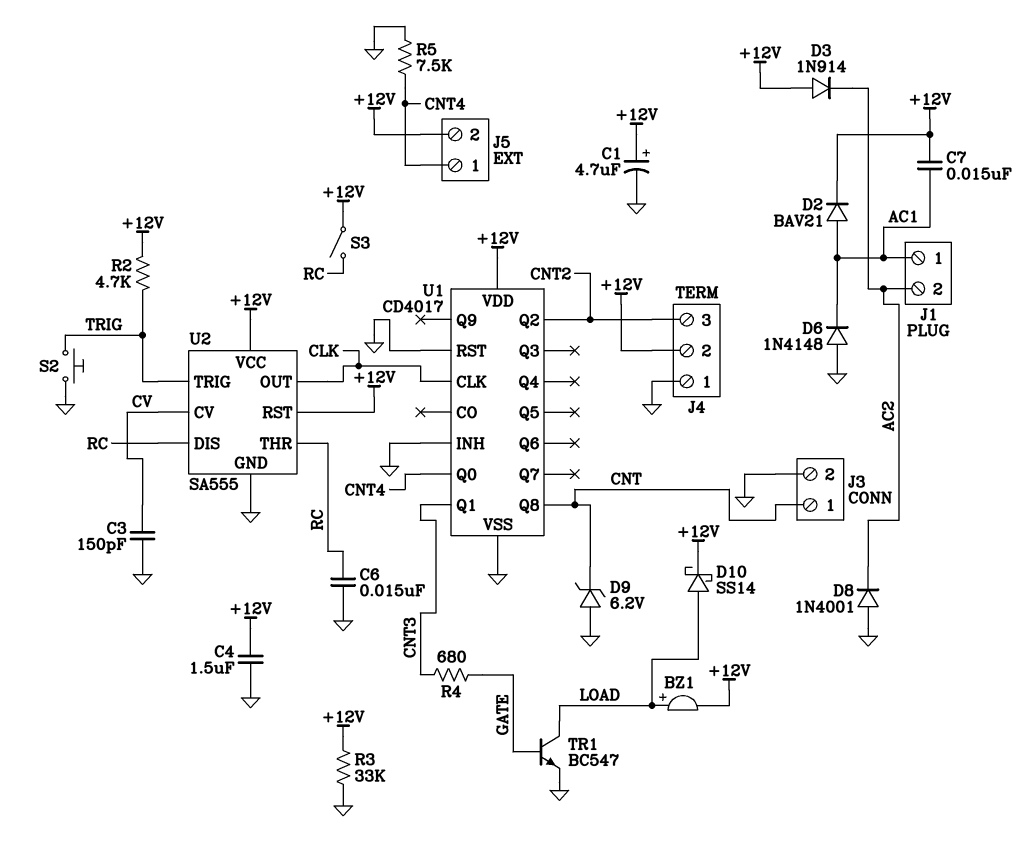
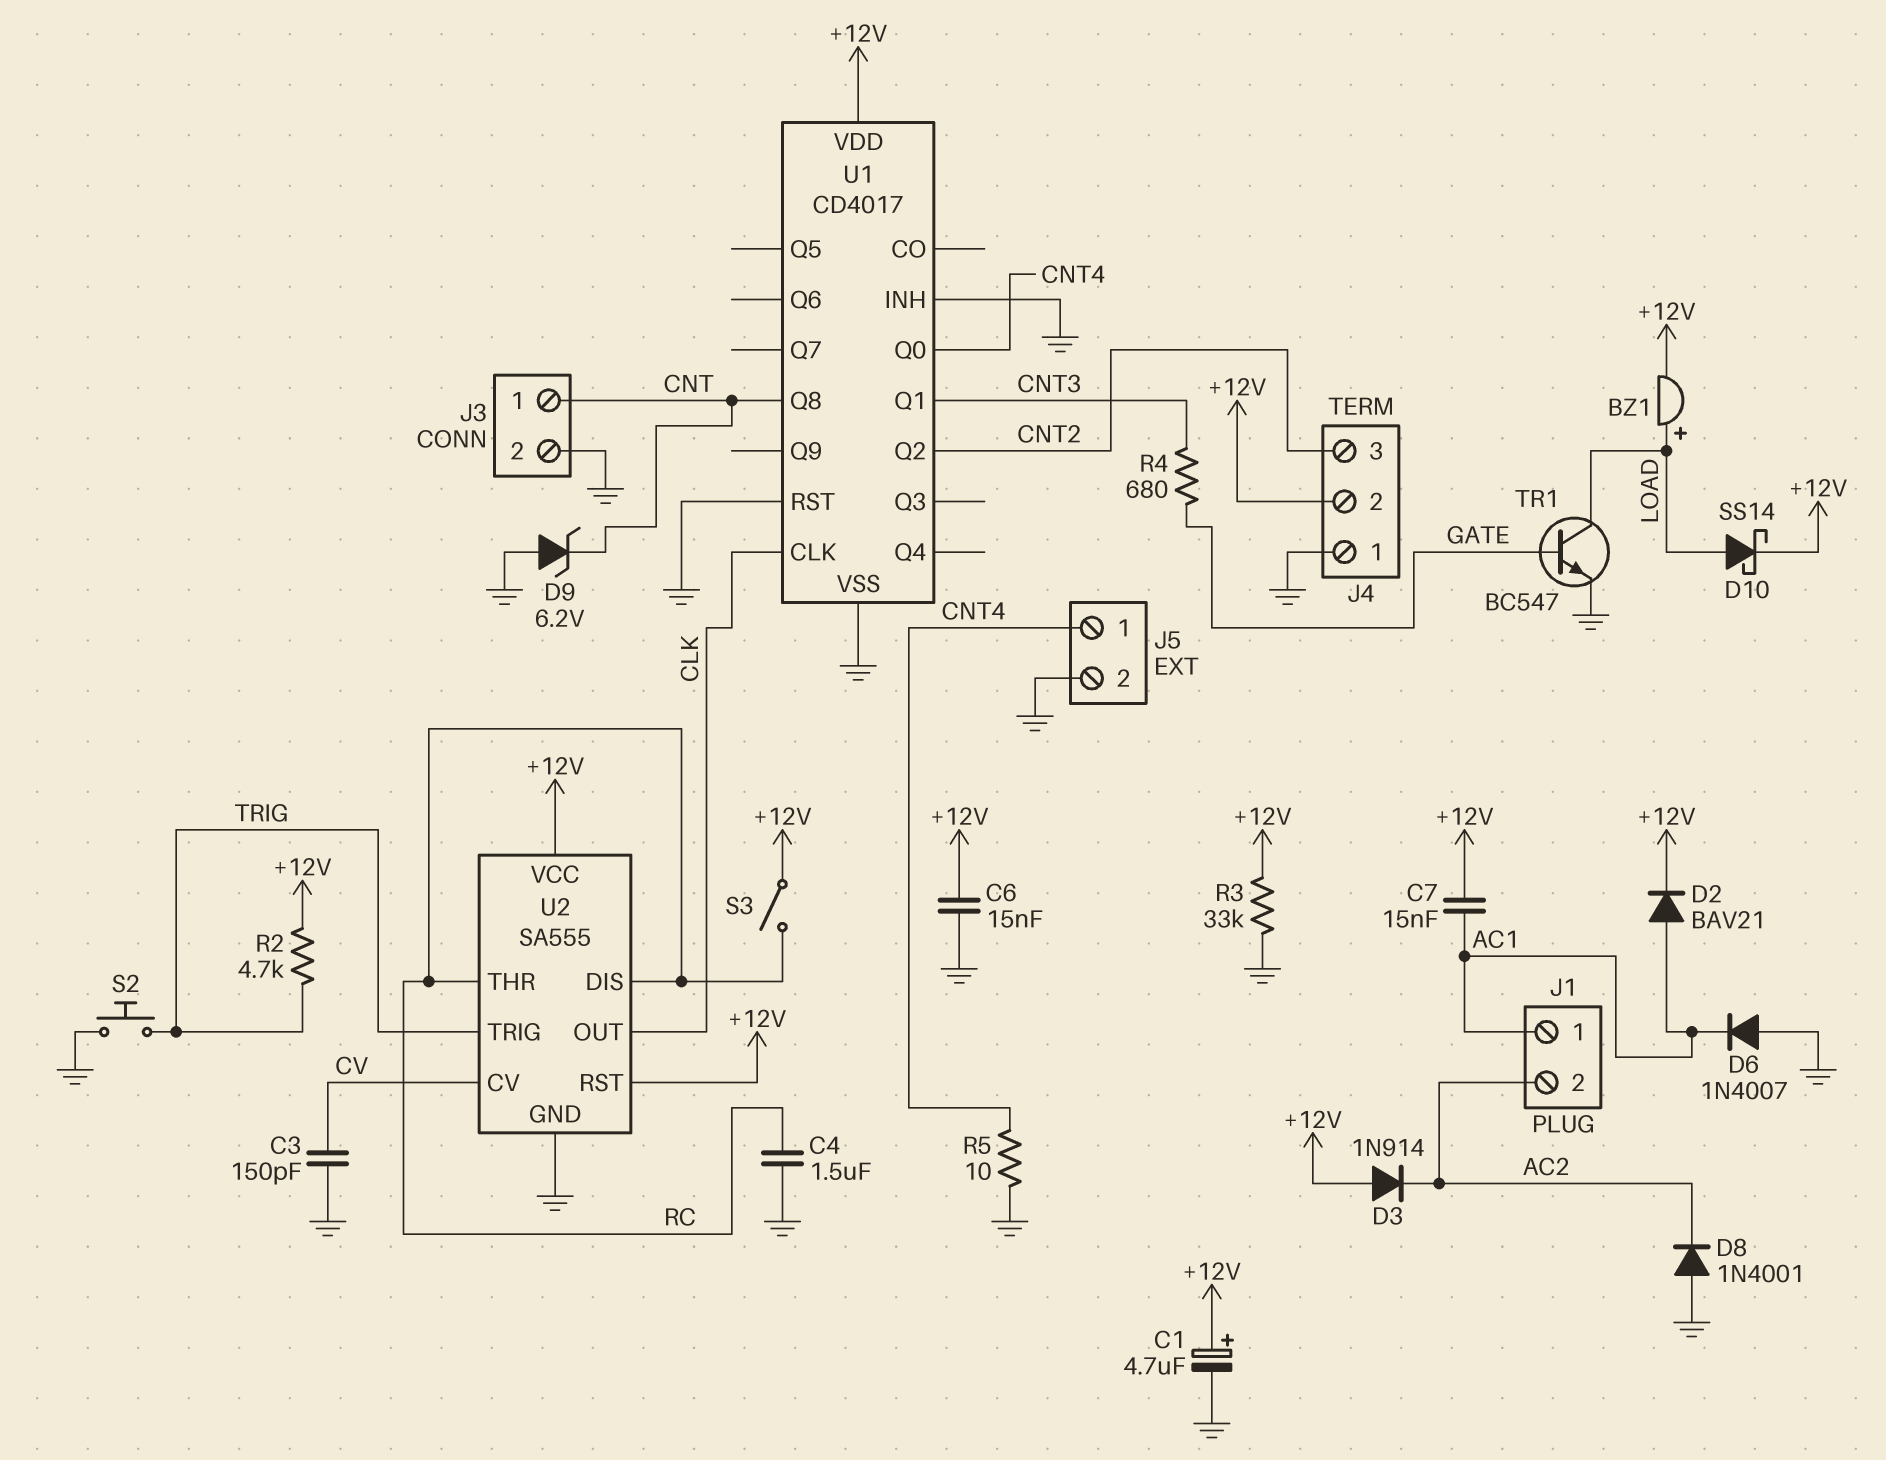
C4: 1.5uF (+12V, GND) -> 1.5uF (GND, RC)
C6: 15nF (GND, RC) -> 15nF (+12V, GND)
D6: diode 1N4148 (A GND, K AC1) -> diode 1N4007 (A GND, K AC1)
J5 pin 2: +12V -> GND
R5: 7.5k (CNT4, GND) -> 10 (CNT4, GND)

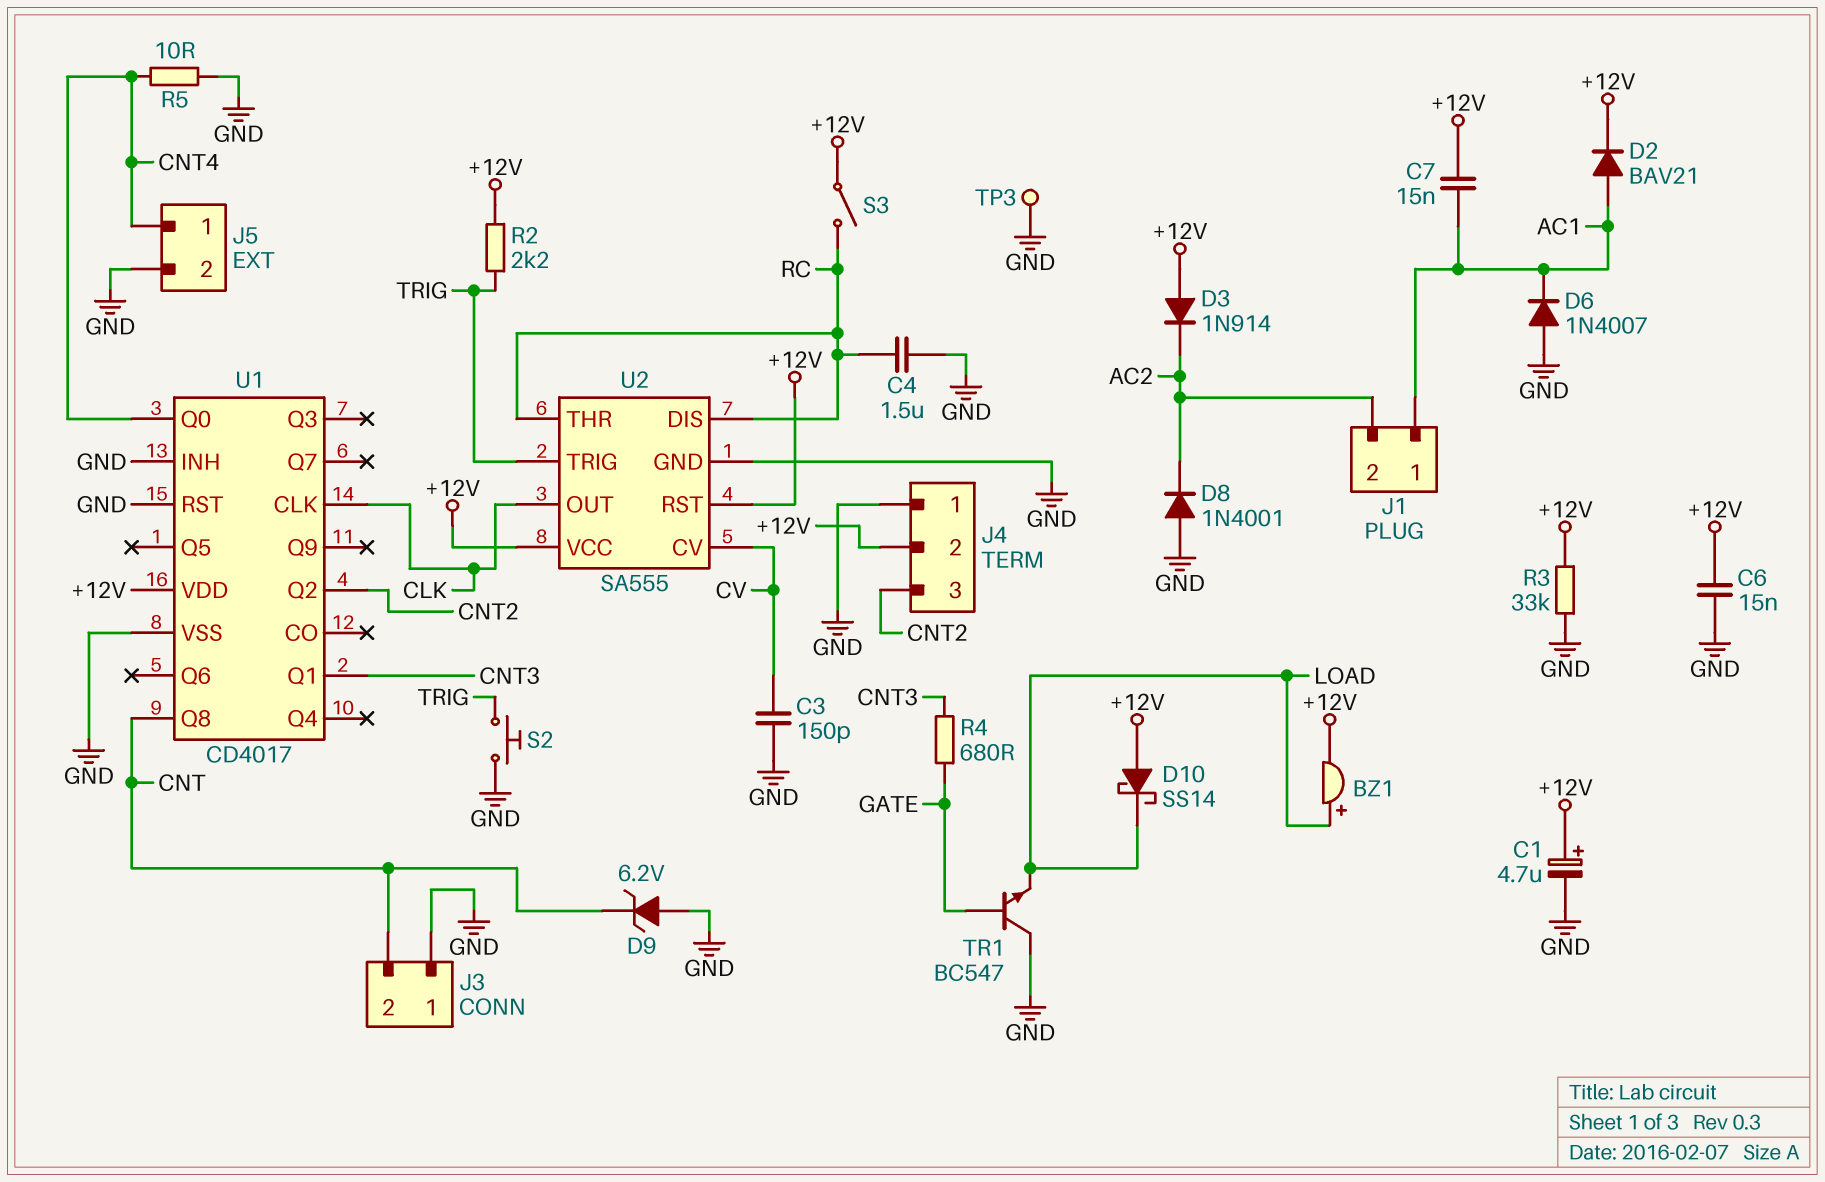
D10: schottky SS14 (A LOAD, K +12V) -> schottky SS14 (A +12V, K LOAD)
J3 pin 1: CNT -> GND
J3 pin 2: GND -> CNT
R2: 4.7k (+12V, TRIG) -> 2.2k (+12V, TRIG)
TP3: none -> test point (GND)
TR1: NPN BC547 (B GATE, C LOAD, E GND) -> NPN BC547 (B GATE, C GND, E LOAD)

